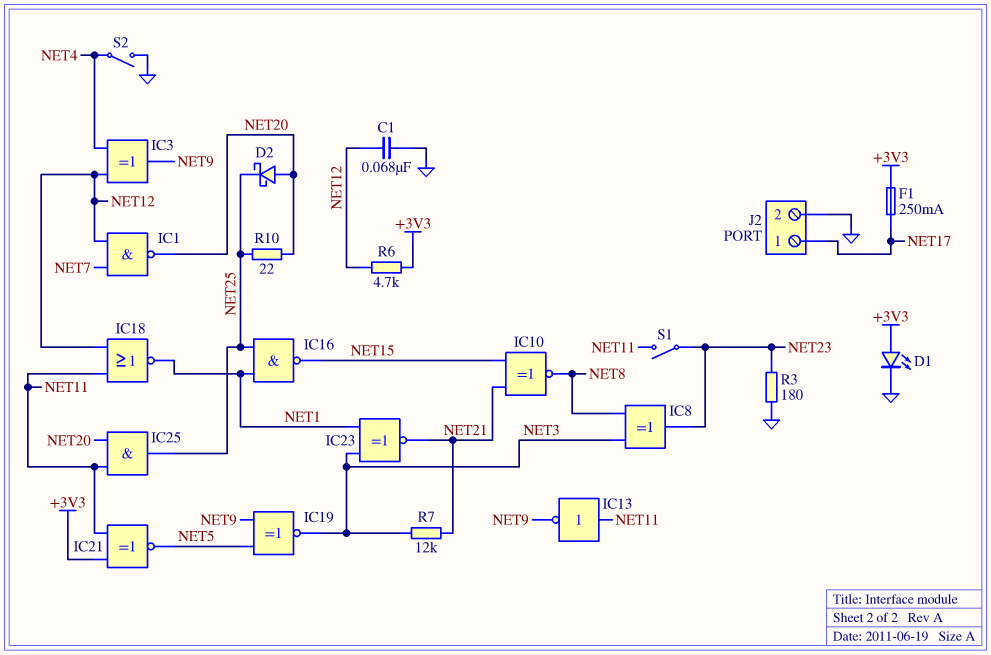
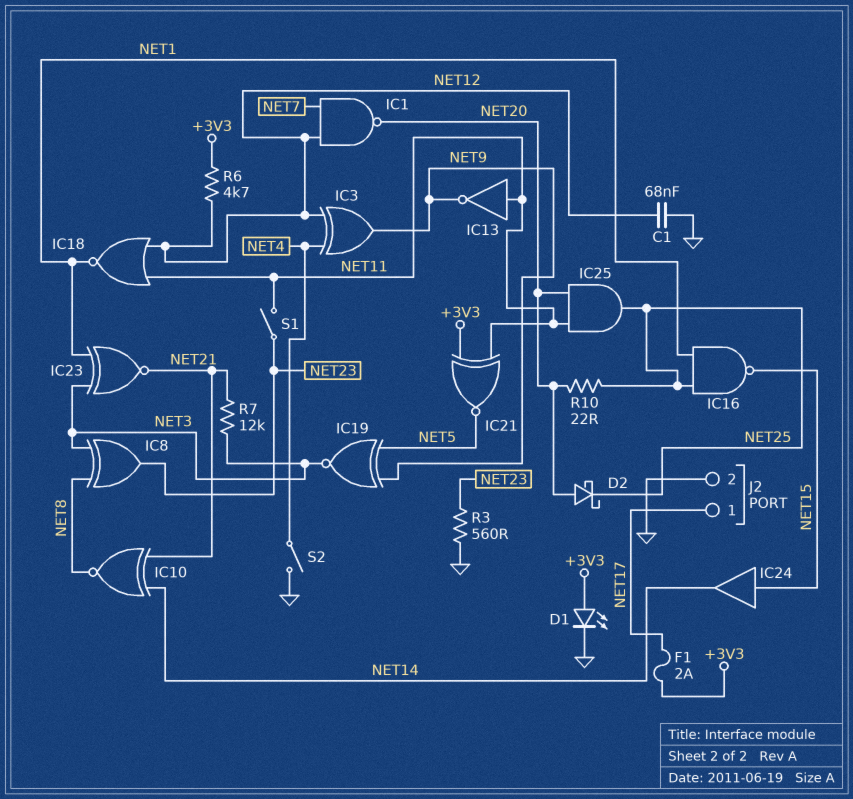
F1: 250mA (+3V3, NET17) -> 2A (+3V3, NET17)
IC10: XNOR (in NET15, in NET21, out NET8) -> XNOR (in NET14, in NET21, out NET8)
IC24: none -> buffer (in NET15, out NET14)
R3: 180 (GND, NET23) -> 560 (GND, NET23)

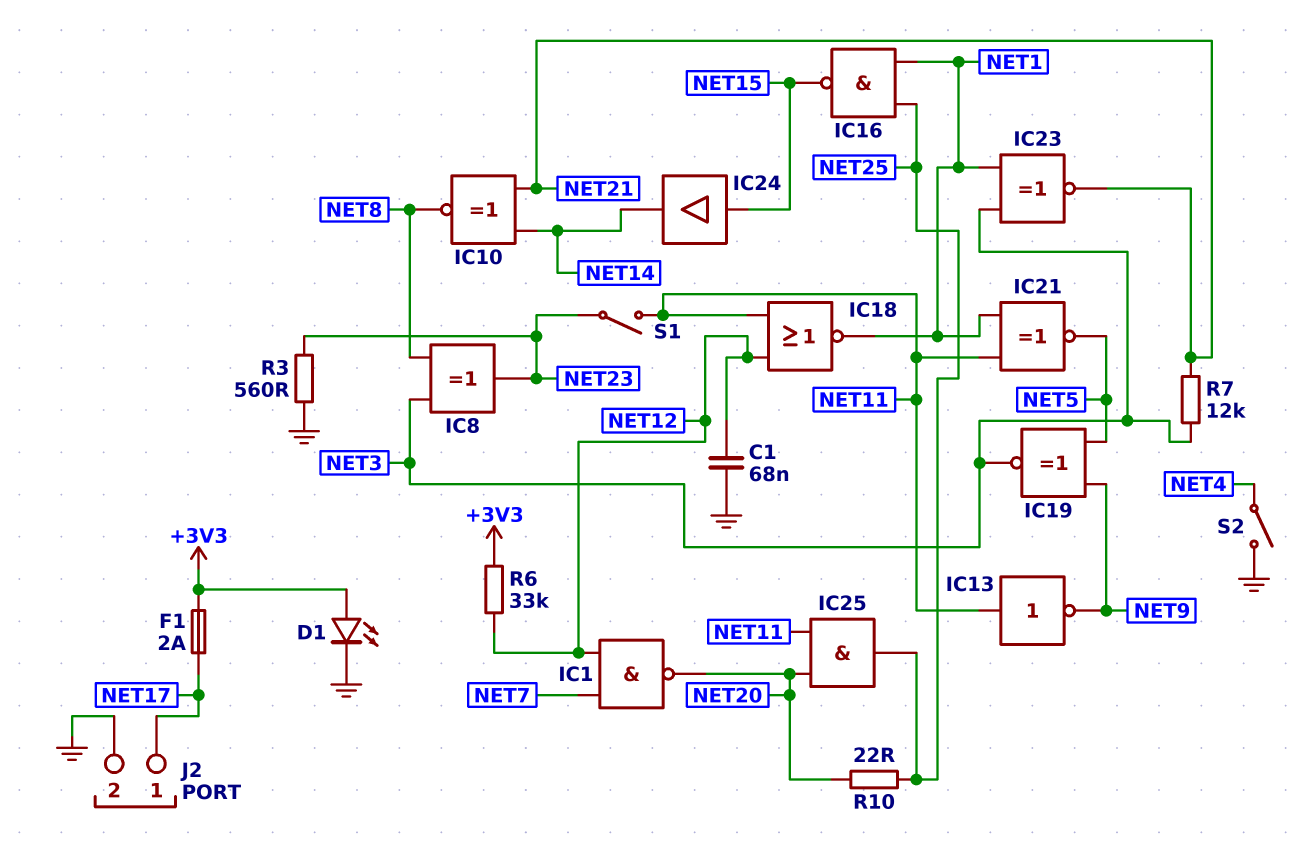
D2: schottky (A NET20, K NET25) -> none
IC3: XOR (in NET4, in NET12, out NET9) -> none
IC21: XNOR (in +3V3, in NET11, out NET5) -> XNOR (in NET1, in NET11, out NET5)
R6: 4.7k (+3V3, NET12) -> 33k (+3V3, NET12)

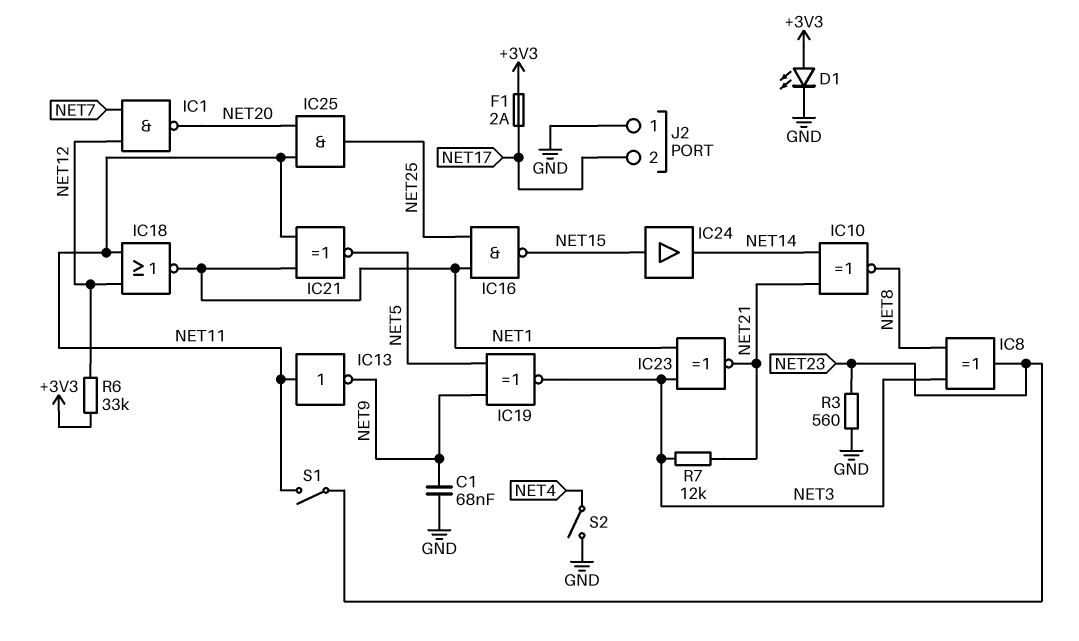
C1: 68nF (GND, NET12) -> 68nF (GND, NET9)
J2 pin 1: NET17 -> GND
J2 pin 2: GND -> NET17
R10: 22 (NET20, NET25) -> none

